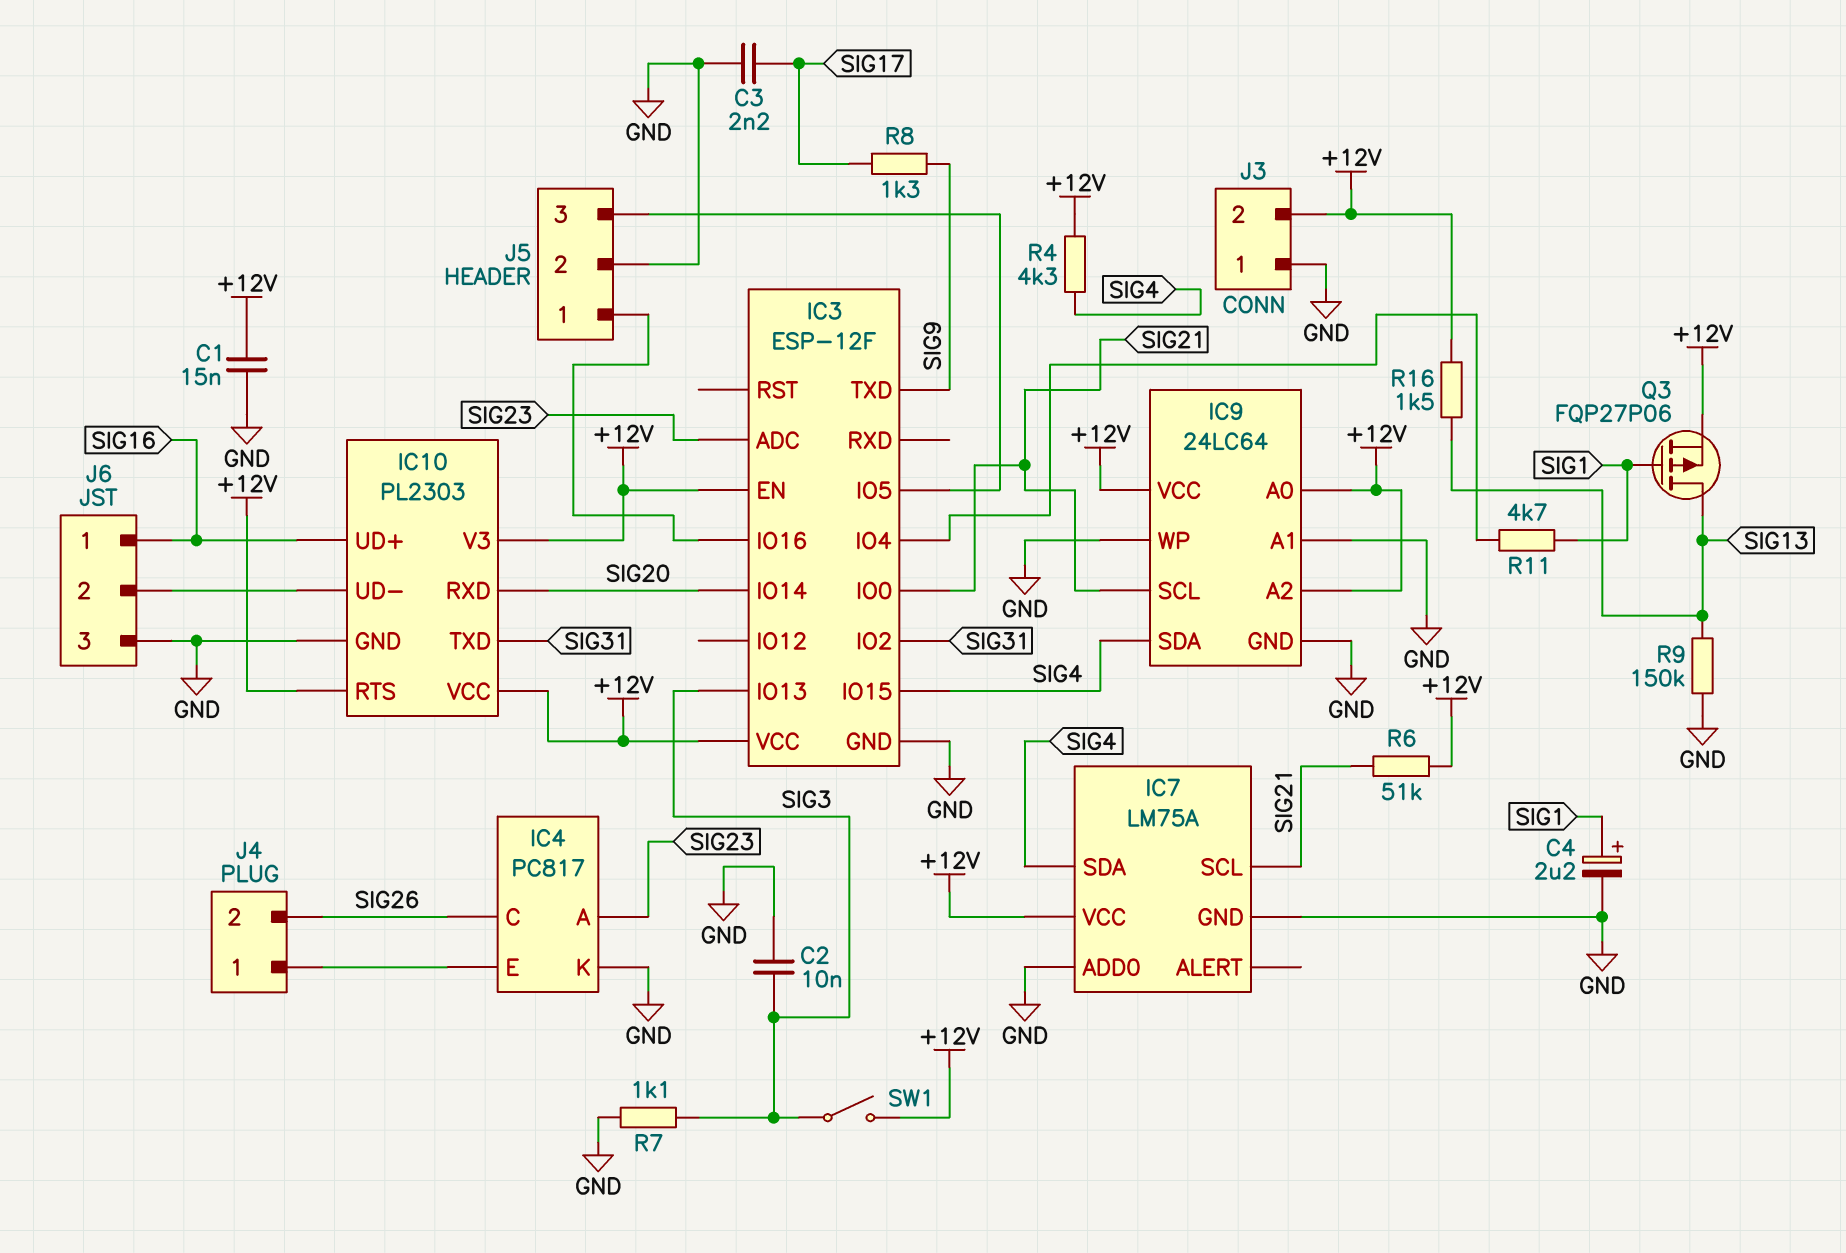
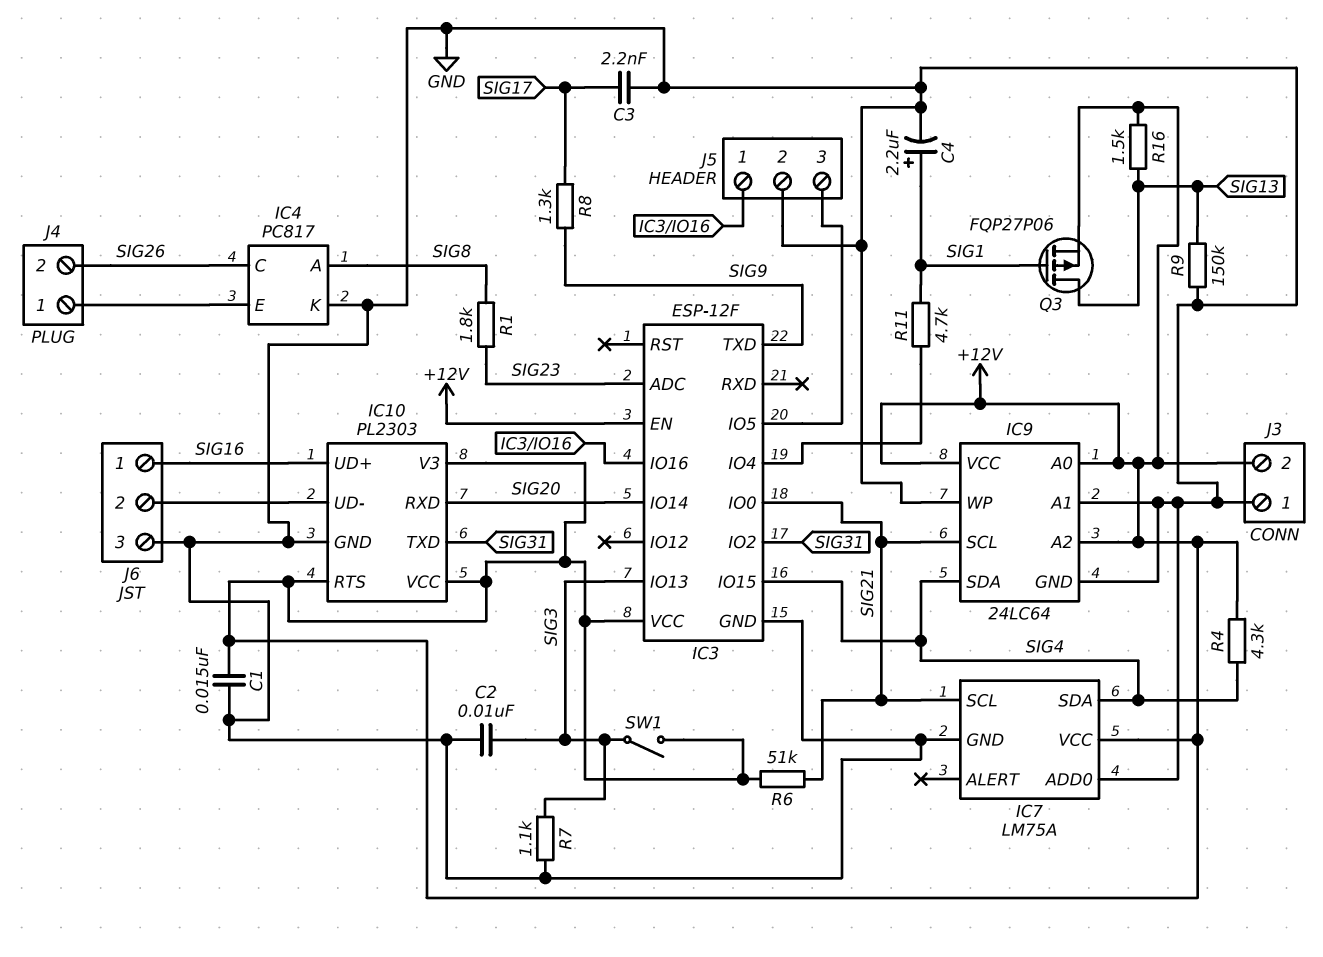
IC4 pin A: SIG23 -> SIG8
R1: none -> 1.8k (SIG8, SIG23)

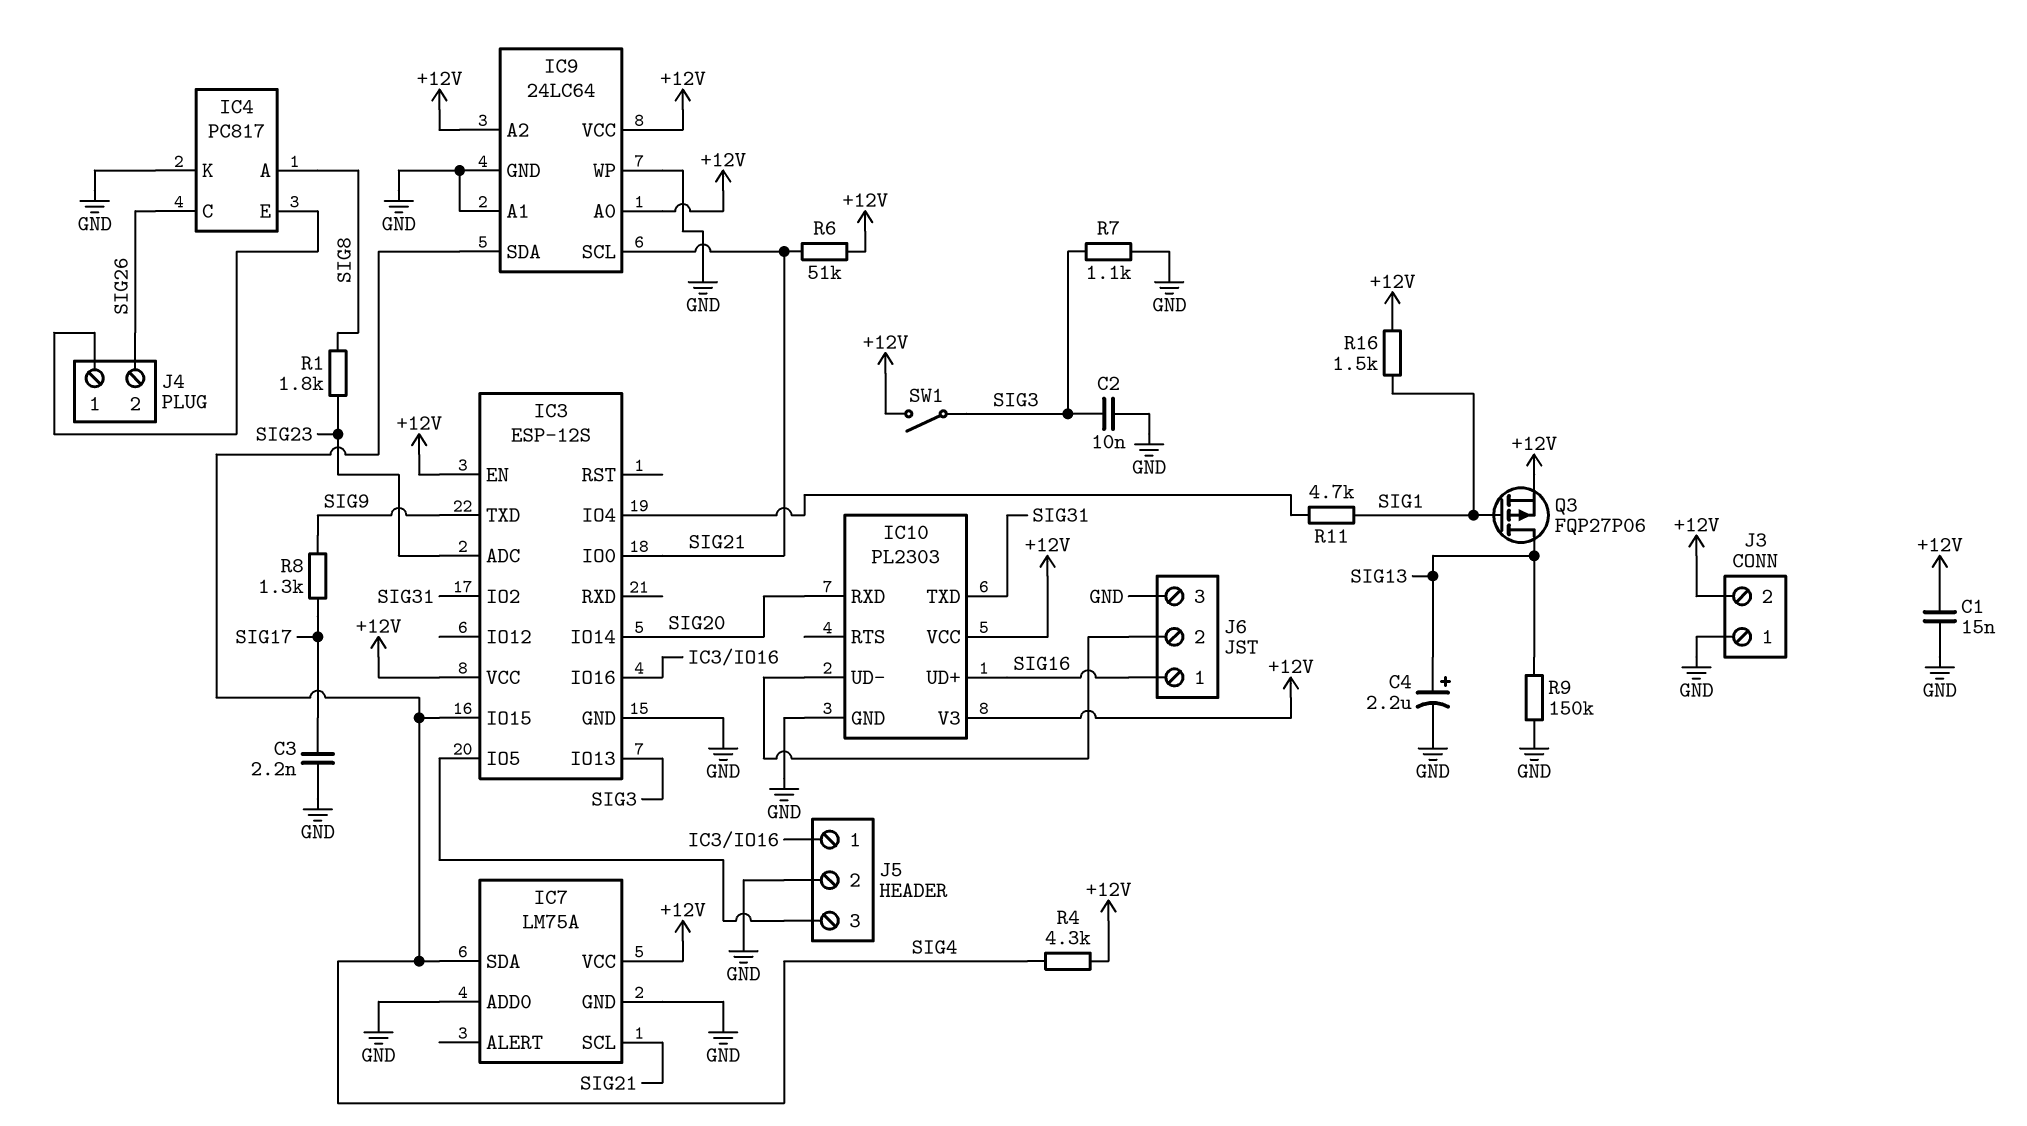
C4: 2.2uF (plus SIG1, minus GND) -> 2.2uF (plus SIG13, minus GND)
IC3: ESP-12F -> ESP-12S
IC10 pin RTS: +12V -> none
R16: 1.5k (+12V, SIG13) -> 1.5k (+12V, SIG1)

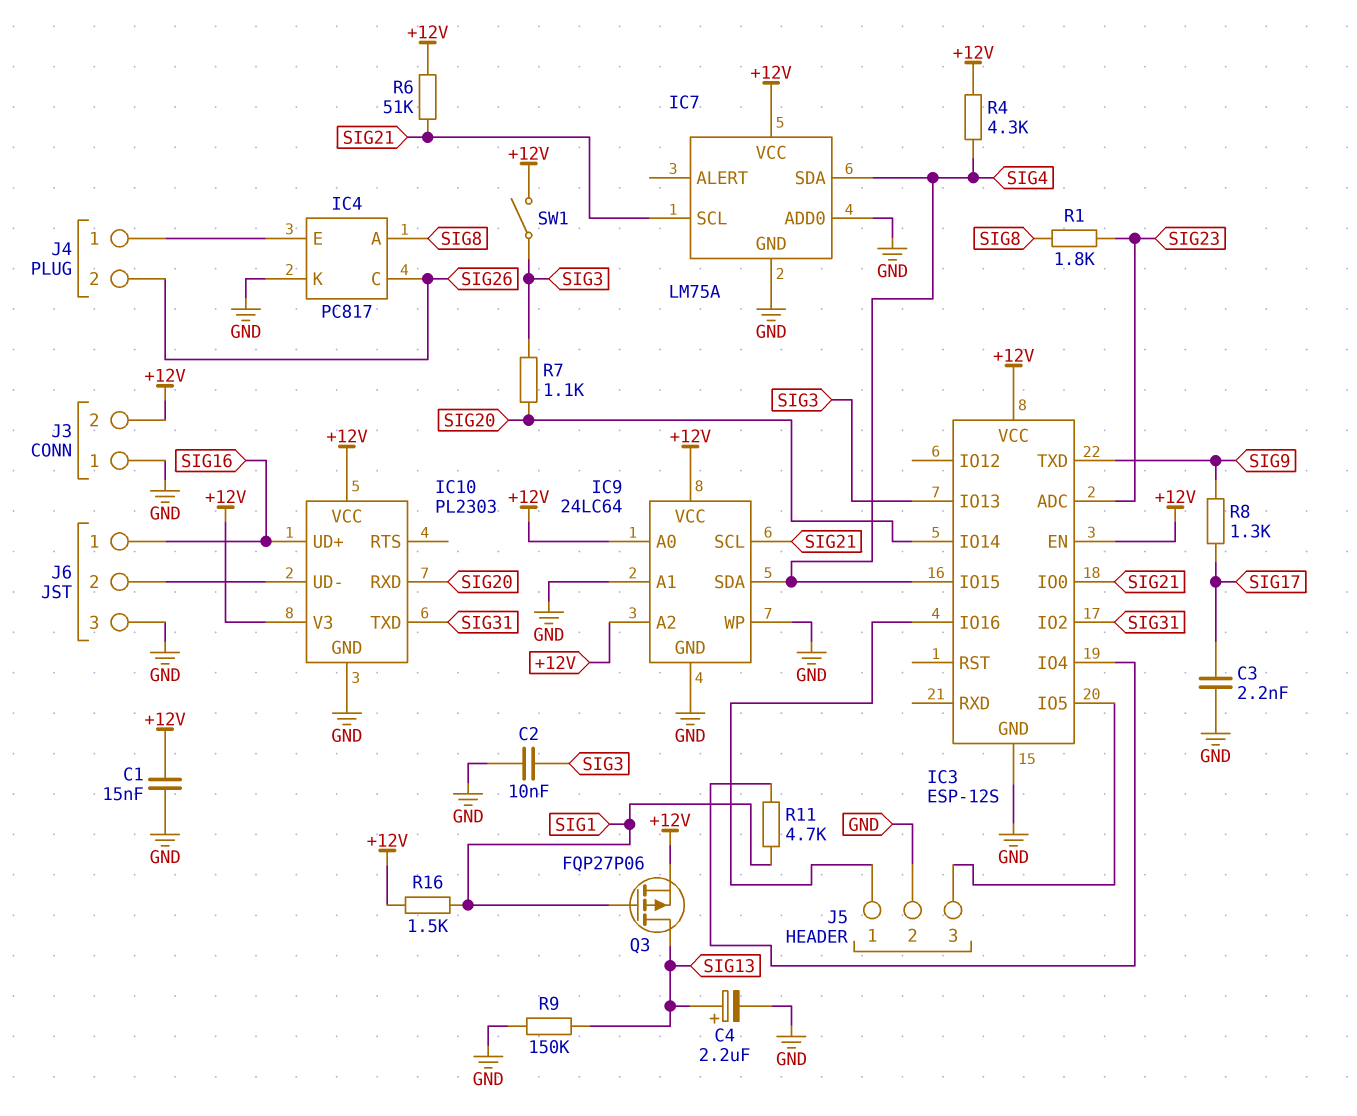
R7: 1.1k (GND, SIG3) -> 1.1k (SIG3, SIG20)

